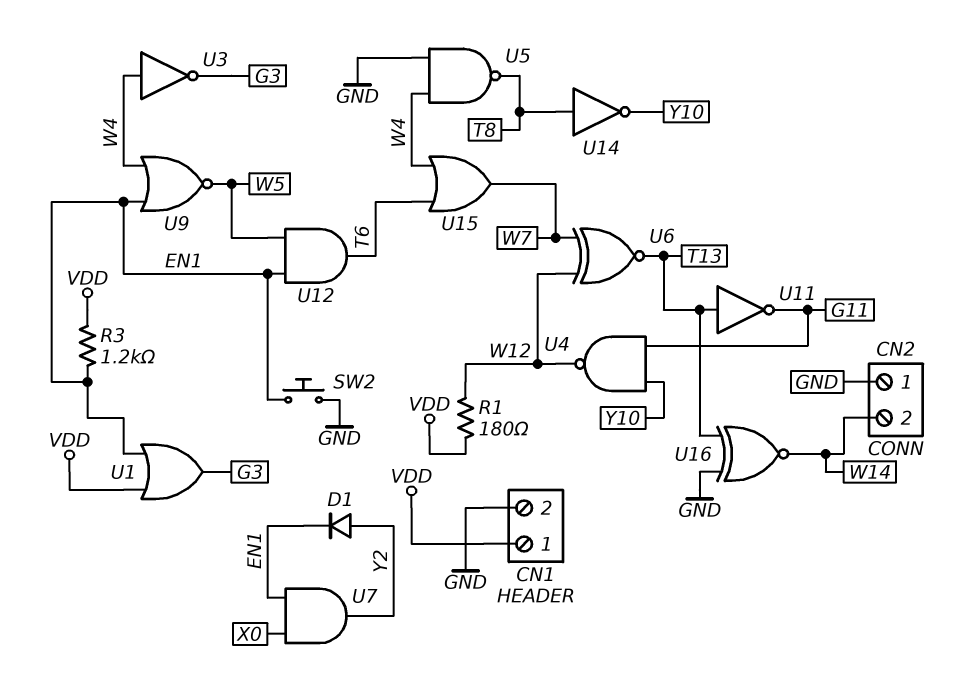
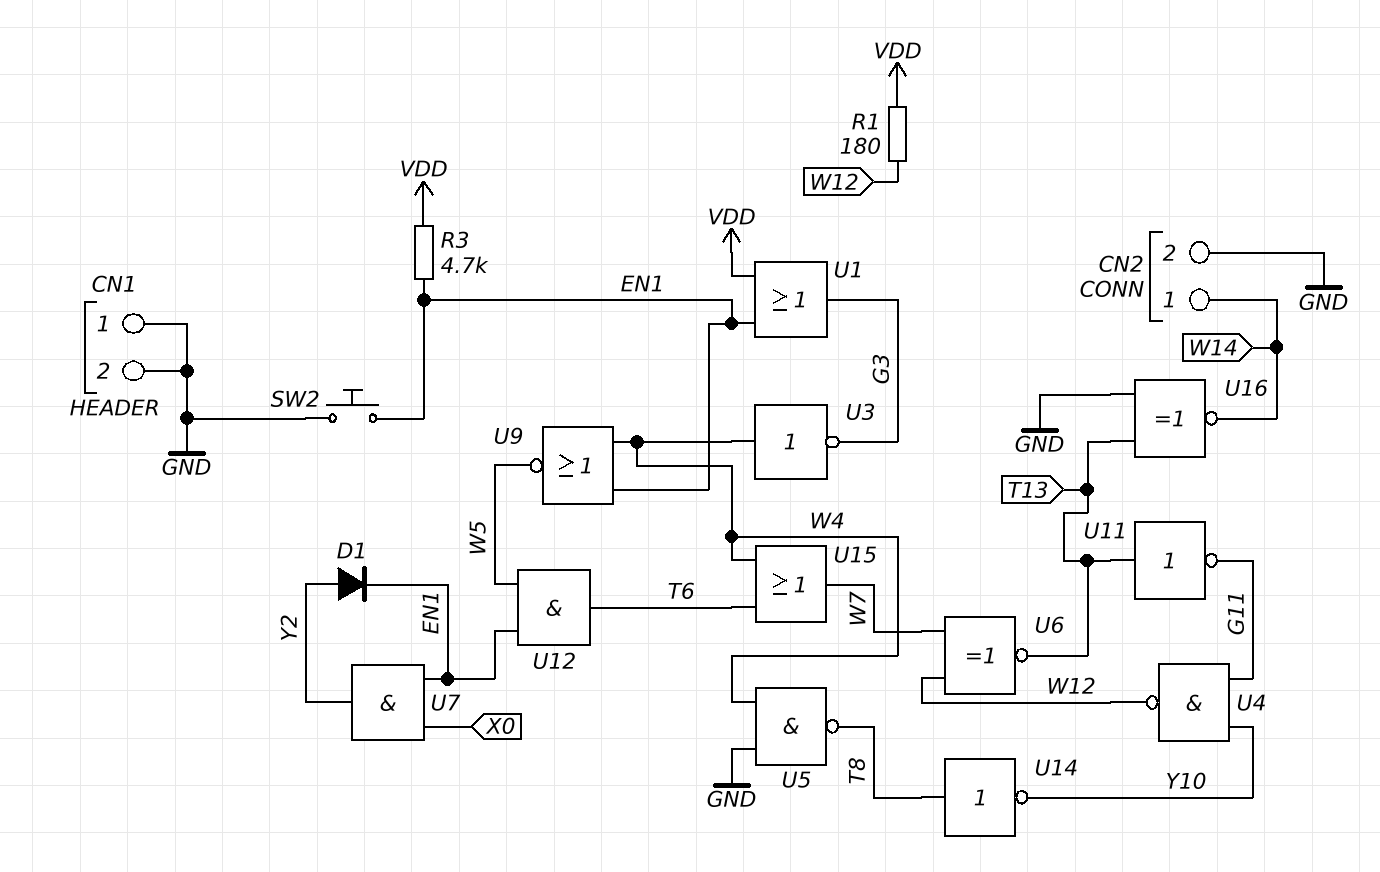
CN1 pin 1: VDD -> GND
CN2 pin 1: GND -> W14
CN2 pin 2: W14 -> GND
R3: 1.2k (EN1, VDD) -> 4.7k (EN1, VDD)

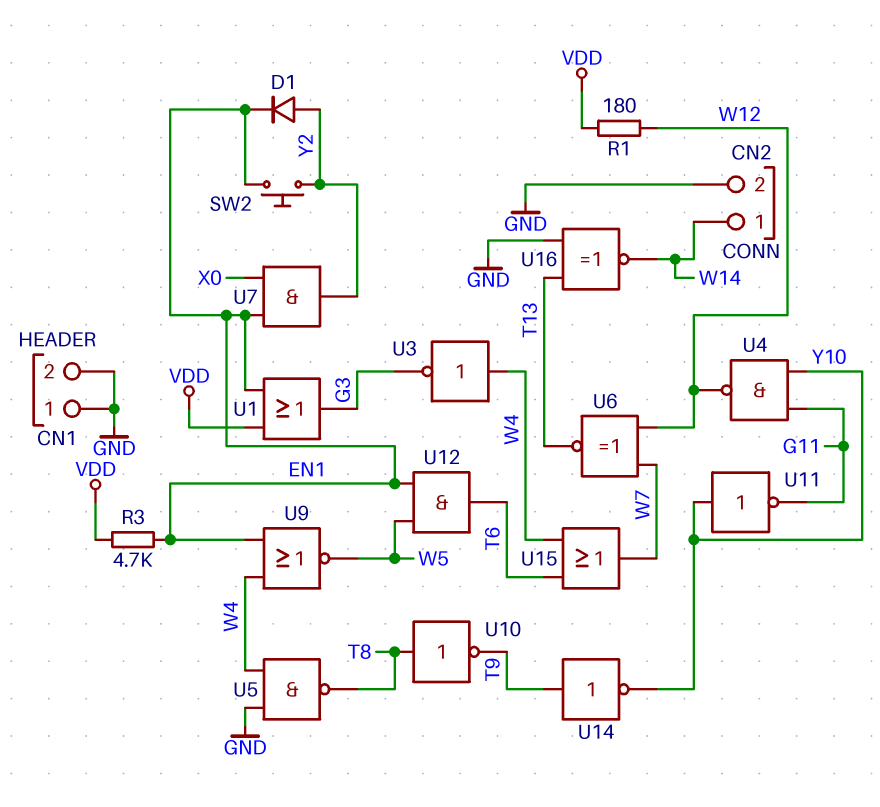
SW2: button (EN1, GND) -> button (EN1, Y2)
U10: none -> NOT (in T8, out T9)
U11: NOT (in T13, out G11) -> NOT (in Y10, out G11)
U14: NOT (in T8, out Y10) -> NOT (in T9, out Y10)

